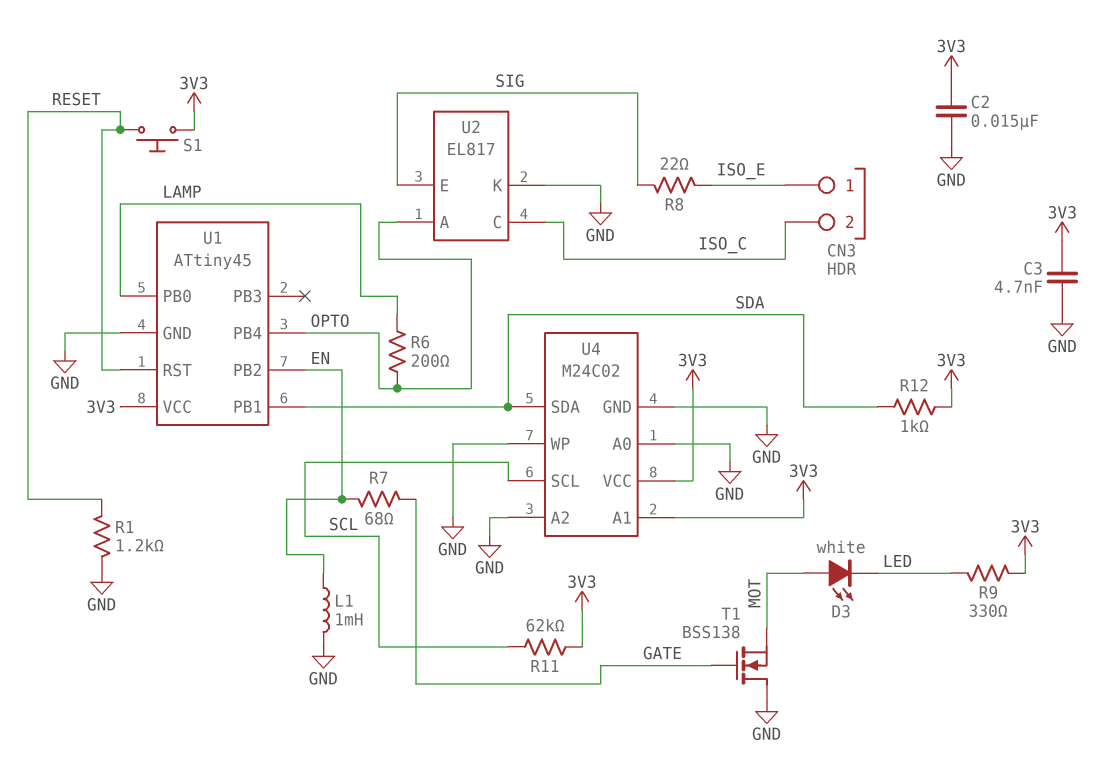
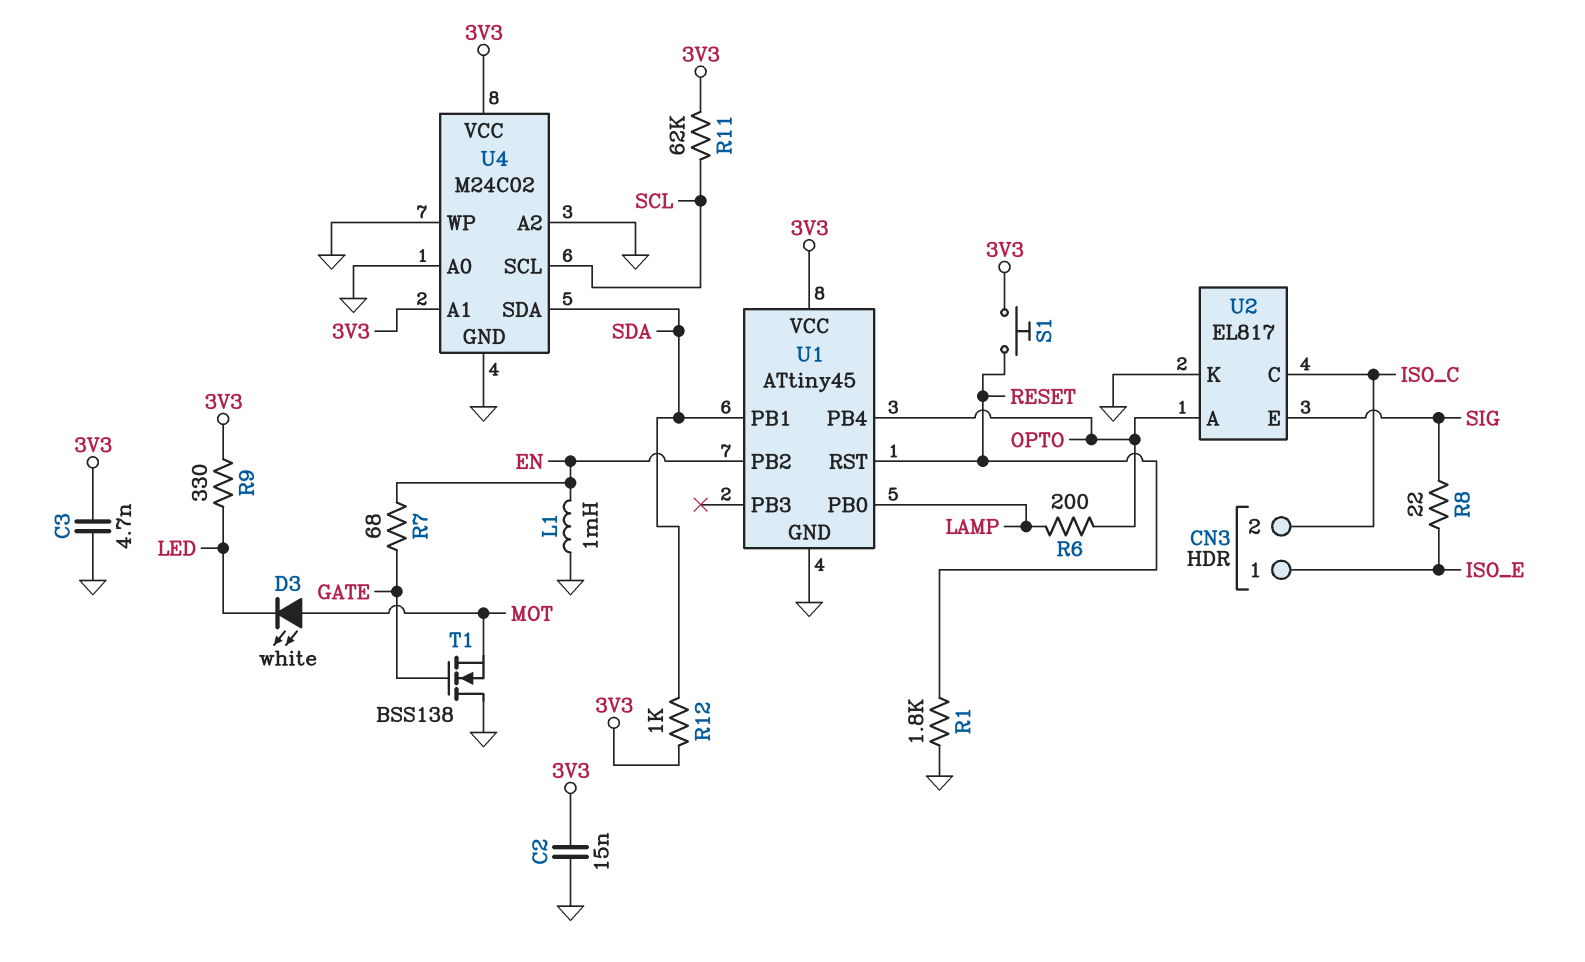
R1: 1.2k (GND, RESET) -> 1.8k (GND, RESET)

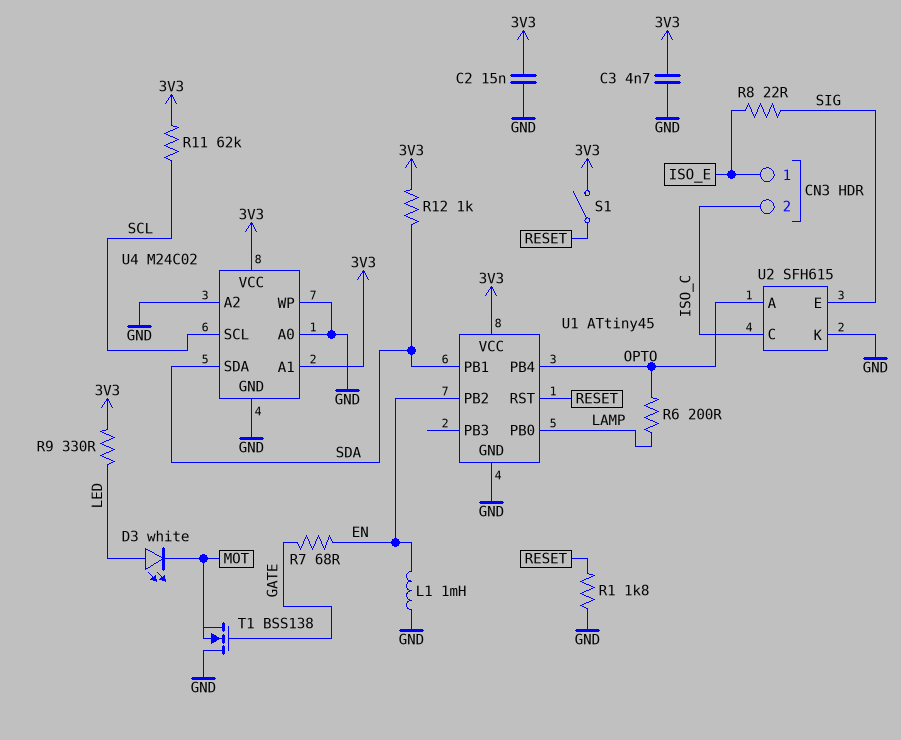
D3: LED white (A MOT, K LED) -> LED white (A LED, K MOT)
S1: button (3V3, RESET) -> switch (3V3, RESET)
U2: EL817 -> SFH615

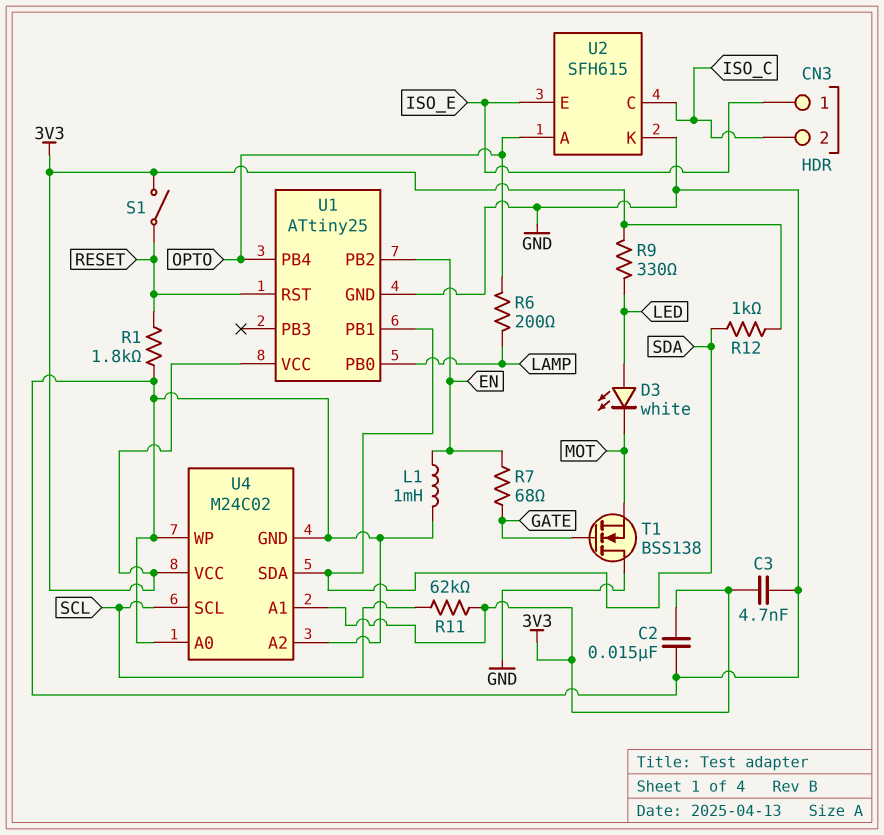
R8: 22 (ISO_E, SIG) -> none
U1: ATtiny45 -> ATtiny25
U2 pin E: SIG -> ISO_E

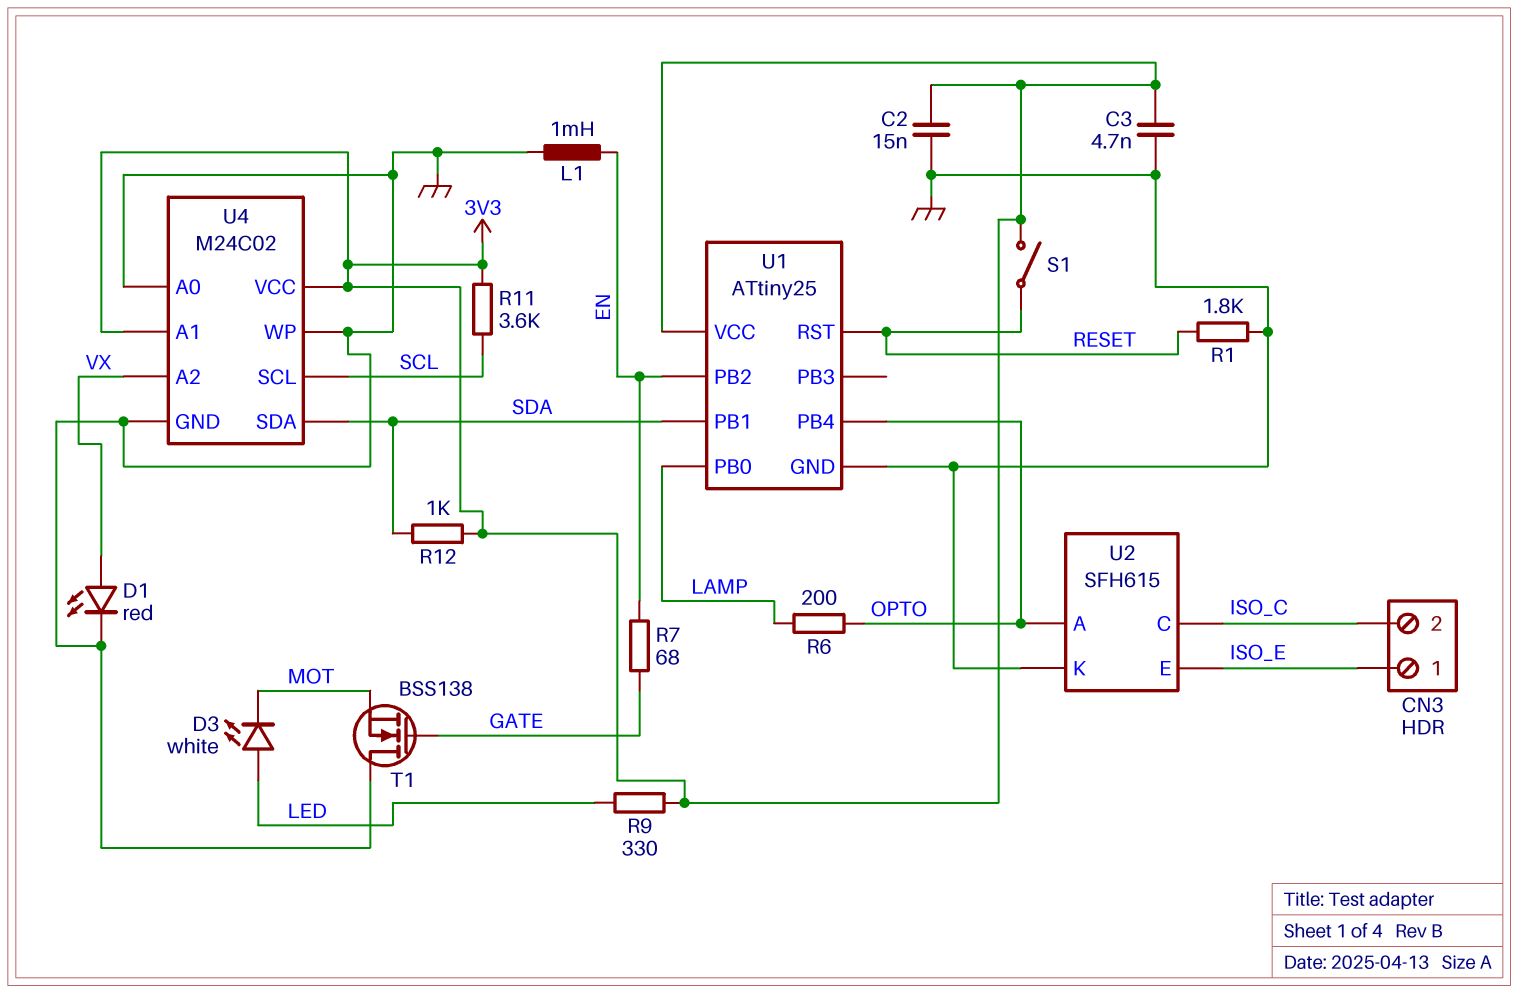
D1: none -> LED red (A VX, K GND)
R11: 62k (3V3, SCL) -> 3.6k (3V3, SCL)
U4 pin A2: GND -> VX

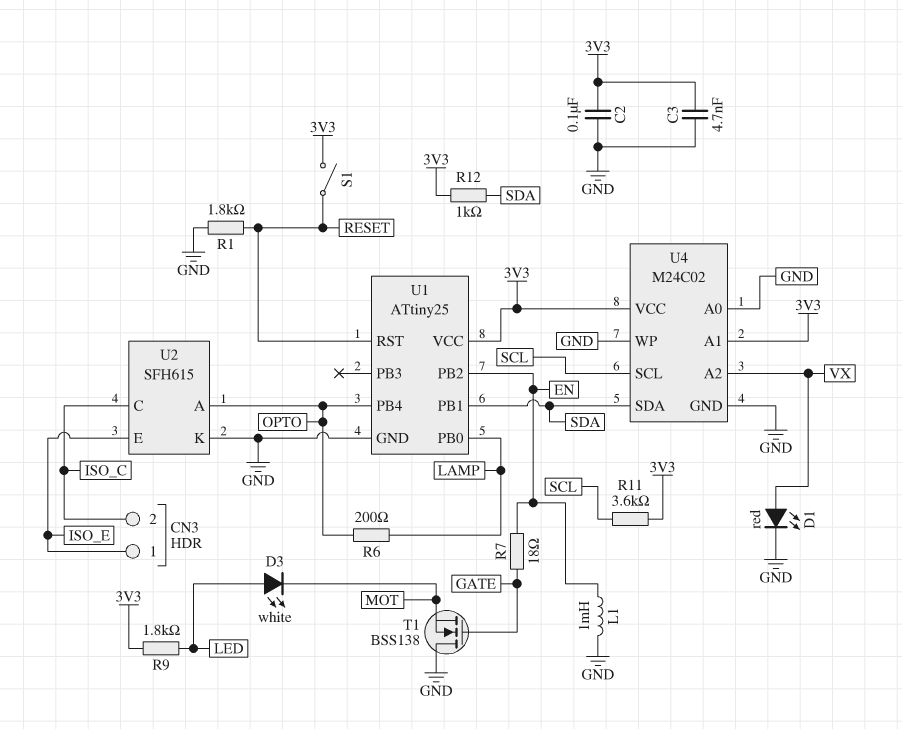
C2: 15nF (3V3, GND) -> 100nF (3V3, GND)
R7: 68 (EN, GATE) -> 18 (EN, GATE)
R9: 330 (3V3, LED) -> 1.8k (3V3, LED)

